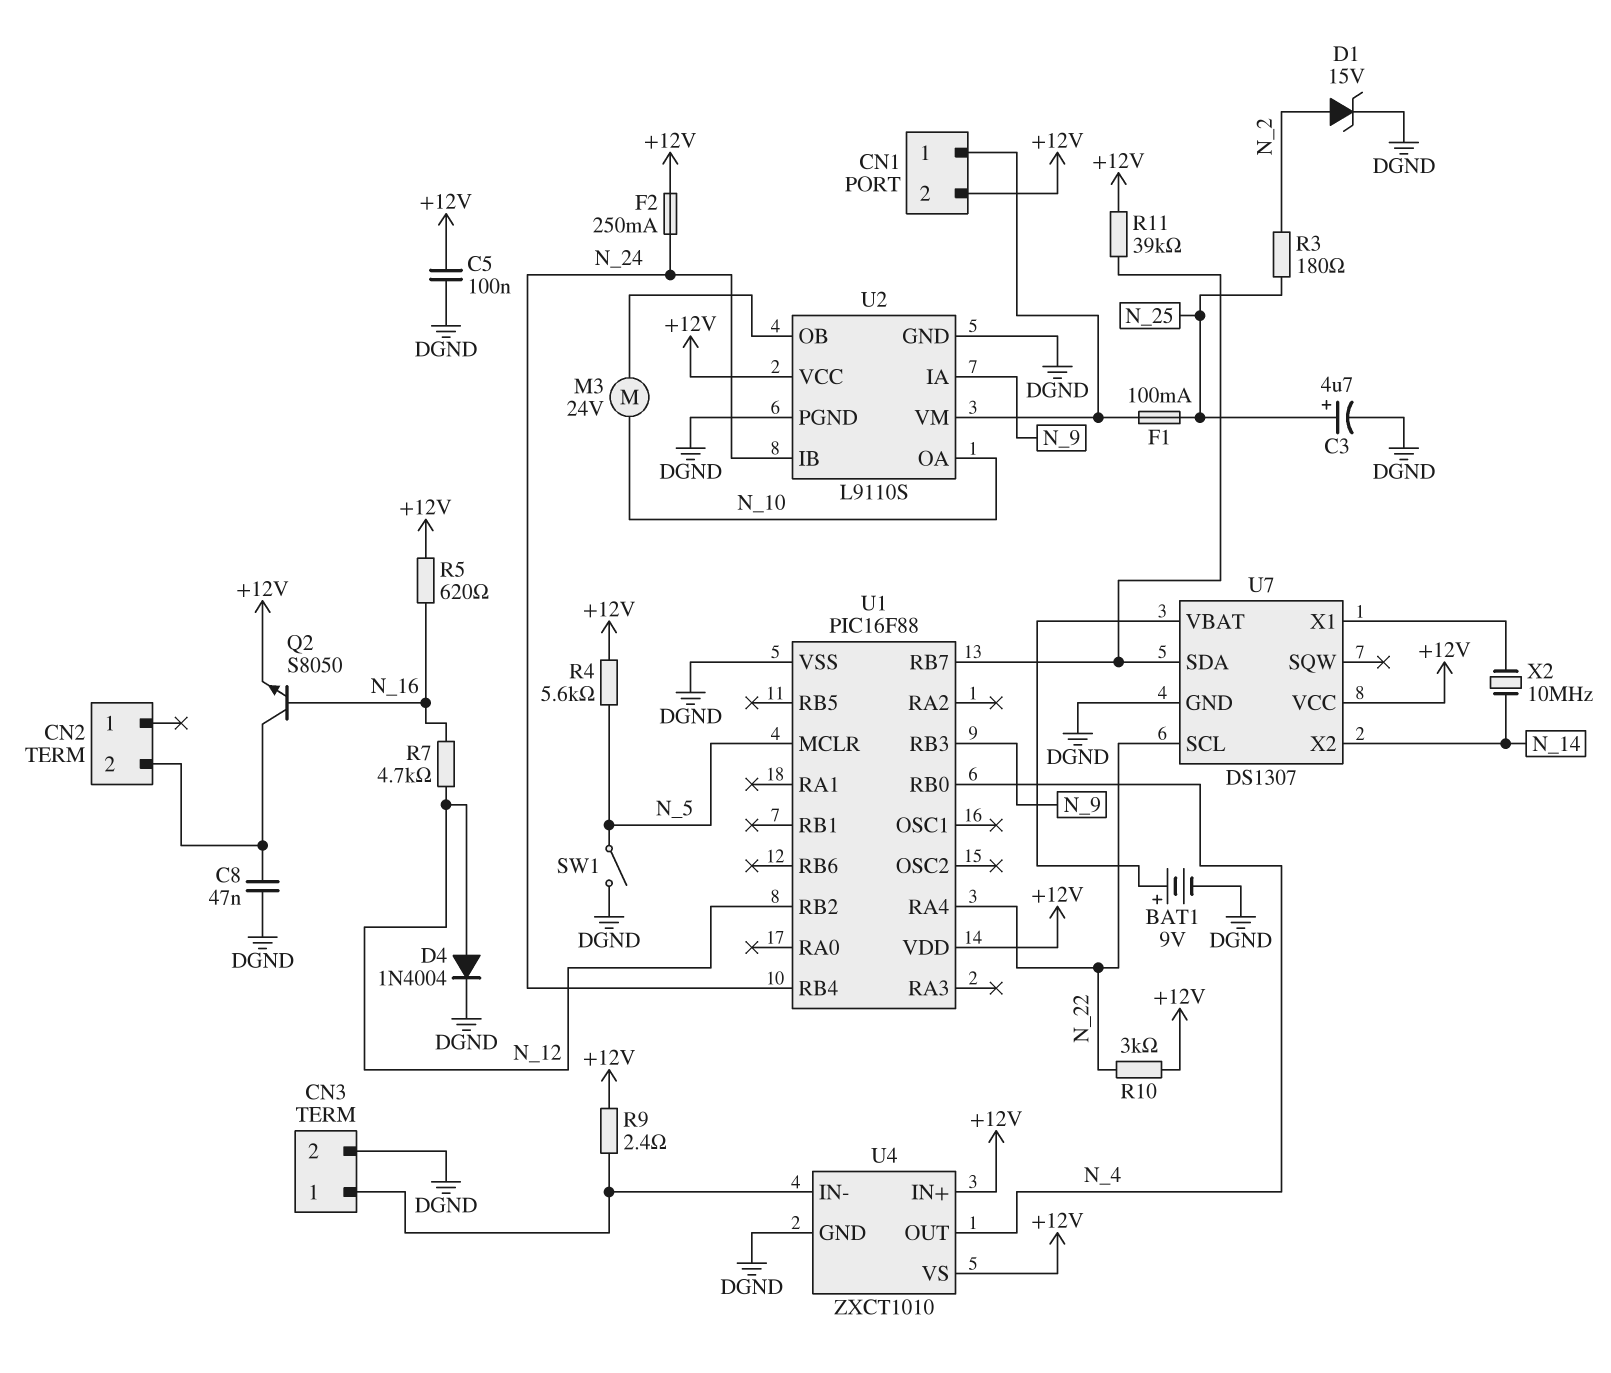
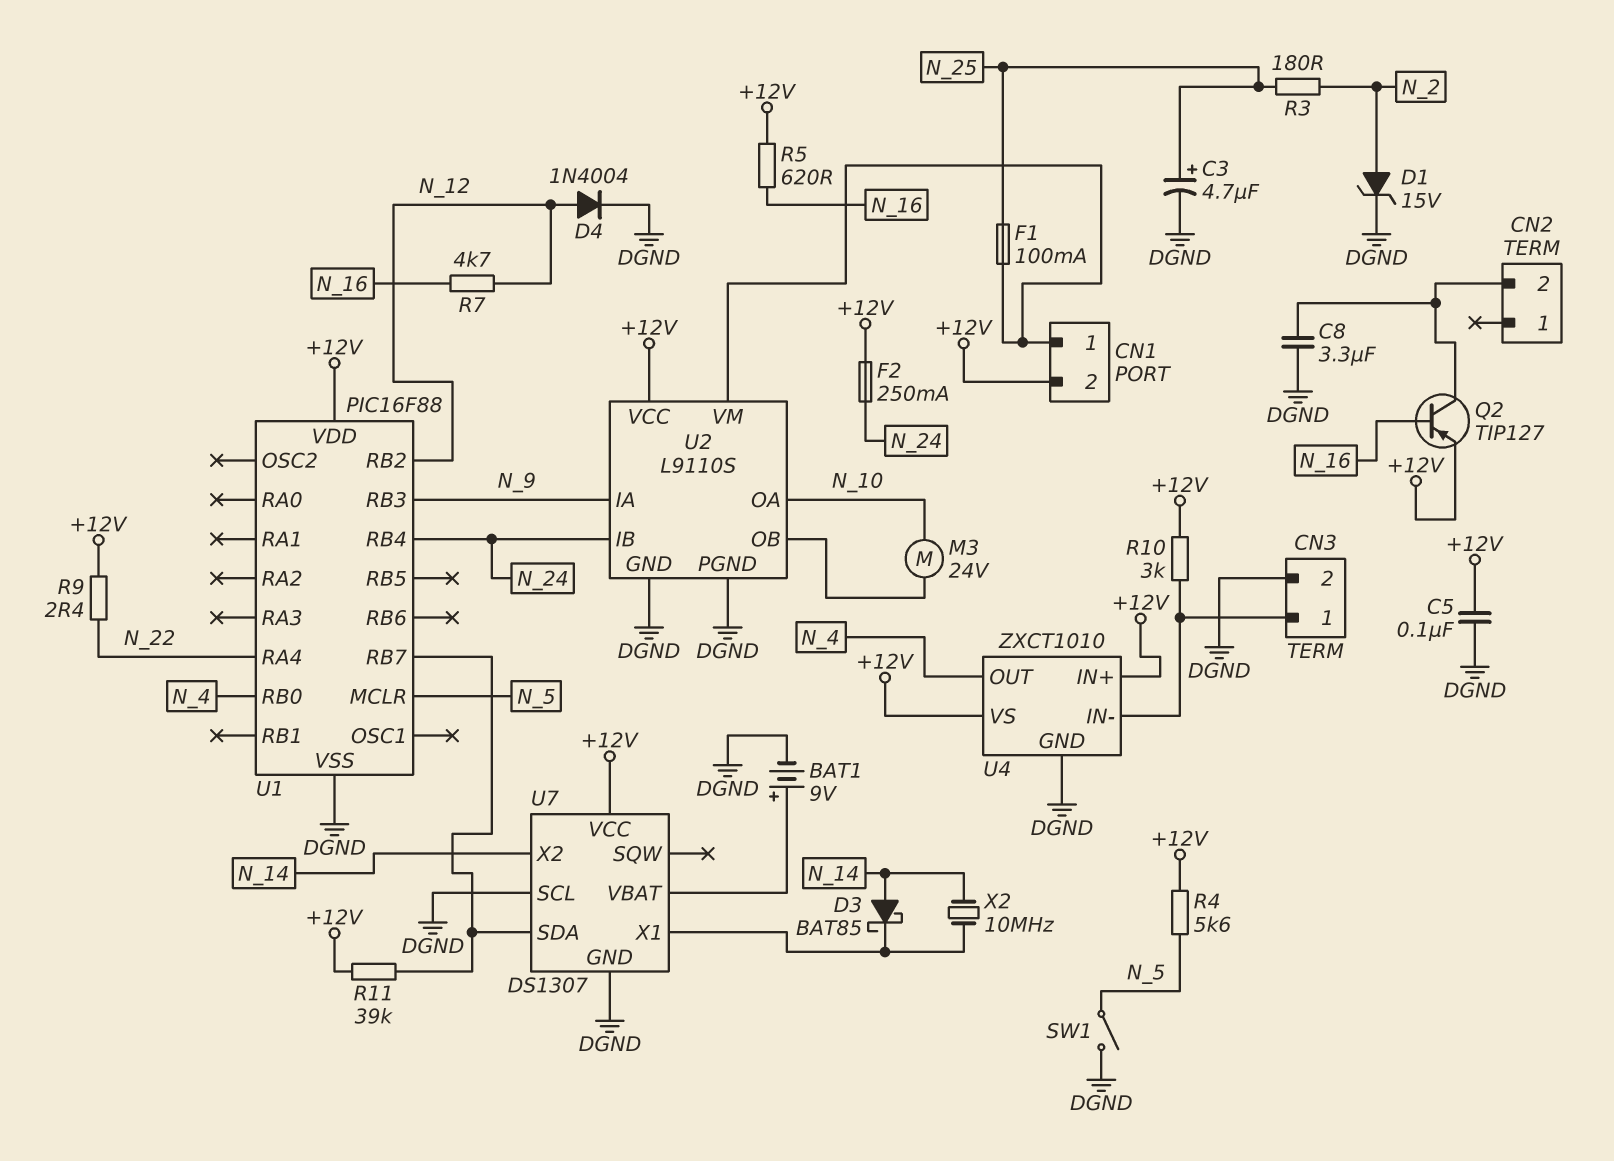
C8: 47nF (CN2/2, DGND) -> 3.3uF (CN2/2, DGND)
D3: none -> schottky BAT85 (A N_14, K U7/X1)
Q2: NPN S8050 (B N_16, C CN2/2, E +12V) -> PNP TIP127 (B N_16, C CN2/2, E +12V)
R9: 2.4 (+12V, CN3/1) -> 2.4 (+12V, N_22)
R10: 3k (+12V, N_22) -> 3k (+12V, CN3/1)
U7 pin SCL: N_22 -> DGND

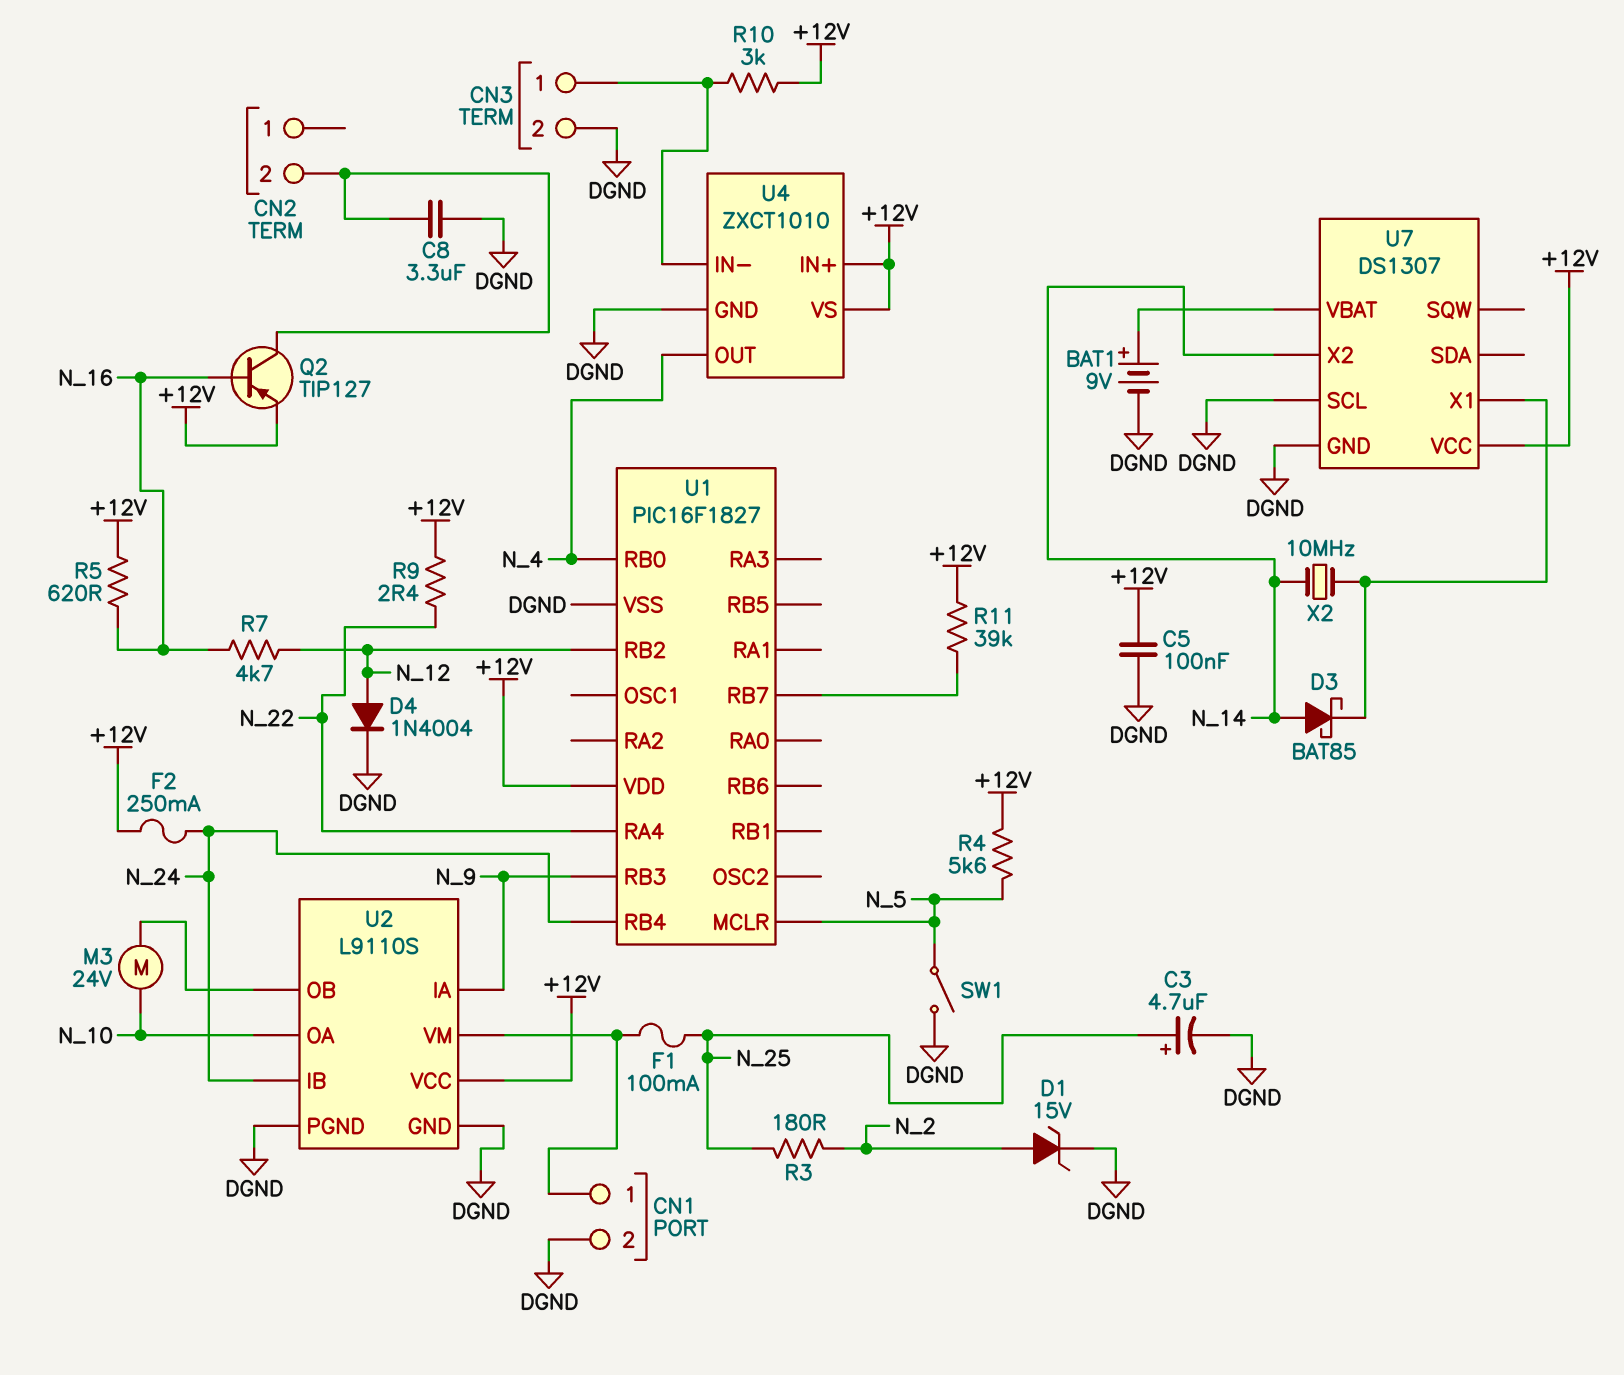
CN1 pin 2: +12V -> DGND
U1: PIC16F88 -> PIC16F1827
U7 pin SDA: U1/RB7 -> none

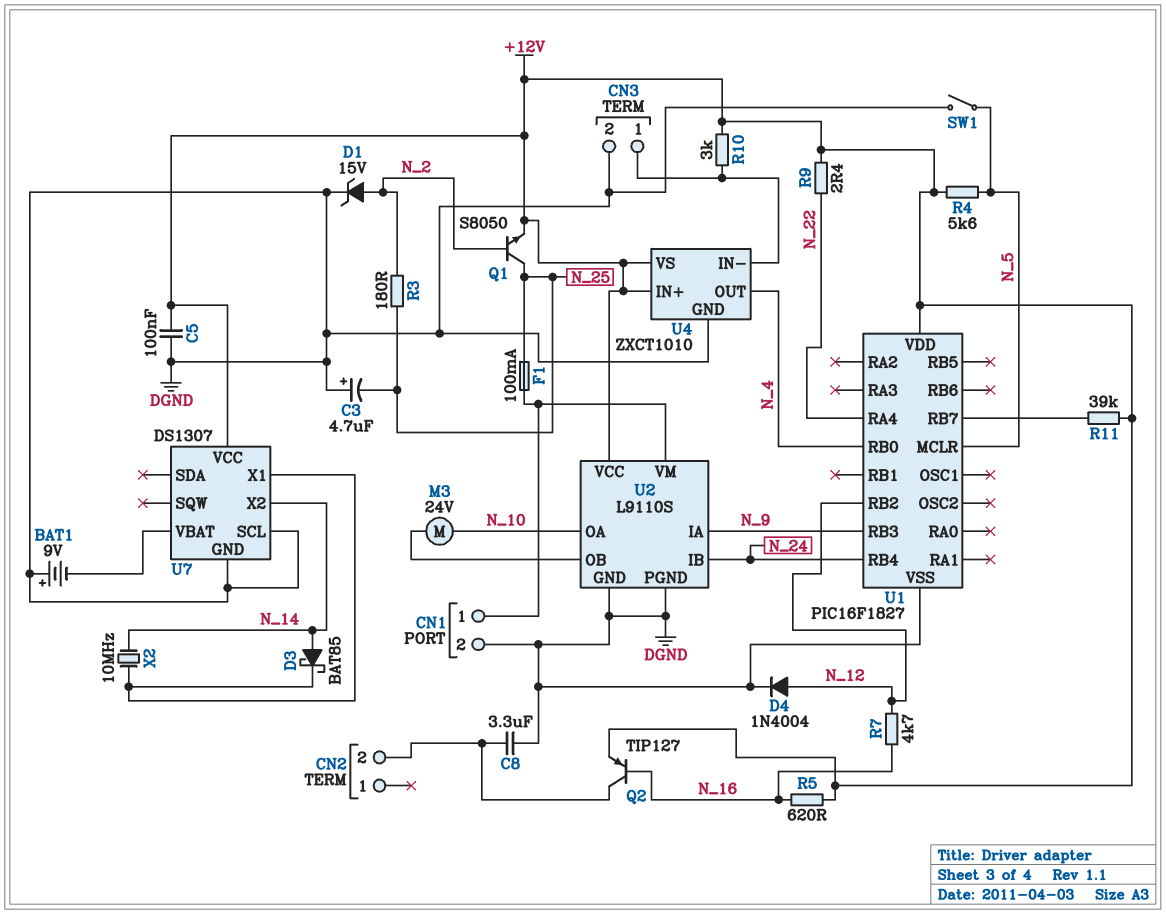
BAT1: 9V (plus U7/VBAT, minus DGND) -> 9V (plus DGND, minus U7/VBAT)
C3: 4.7uF (plus N_25, minus DGND) -> 4.7uF (plus DGND, minus N_25)
F2: 250mA (+12V, N_24) -> none
Q1: none -> NPN S8050 (B N_2, C N_25, E +12V)

